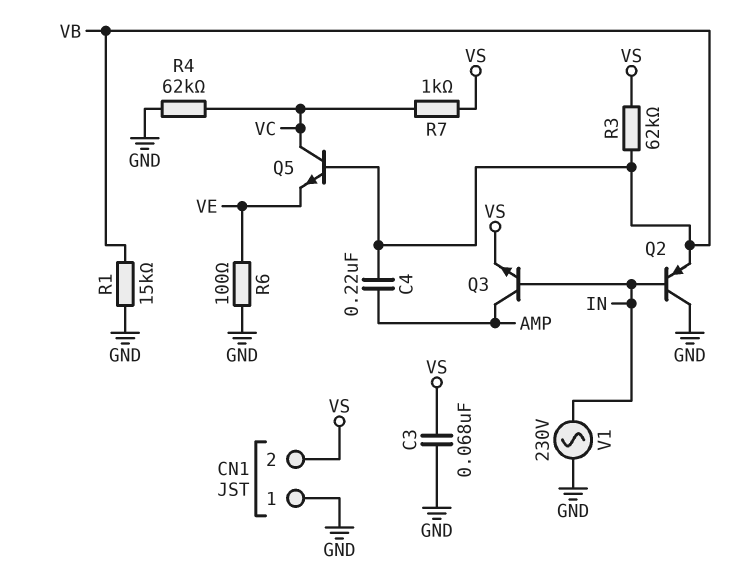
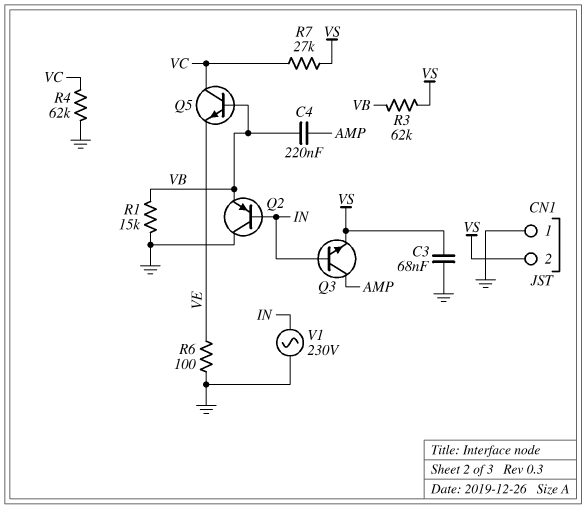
R7: 1k (VC, VS) -> 27k (VC, VS)

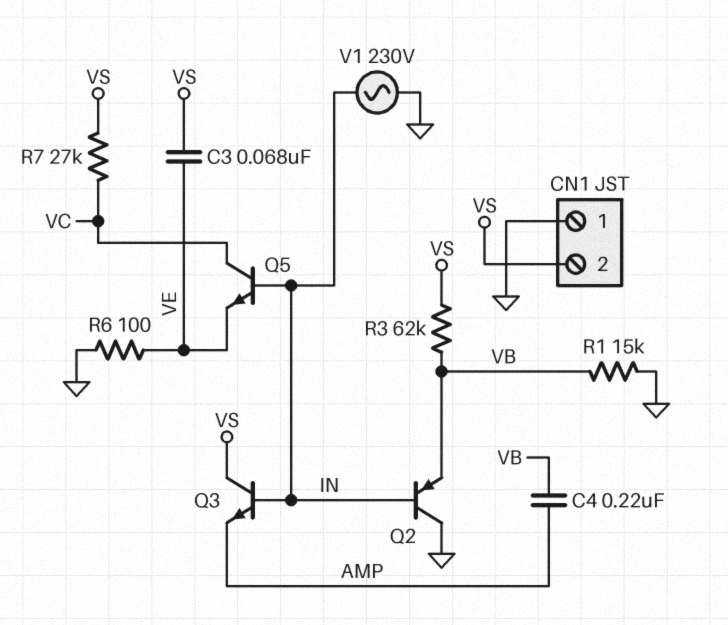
C3: 68nF (GND, VS) -> 68nF (VE, VS)
Q3: NPN (B IN, C AMP, E VS) -> NPN (B IN, C VS, E AMP)
Q5: NPN (B VB, C VC, E VE) -> NPN (B IN, C VC, E VE)
R4: 62k (GND, VC) -> none

